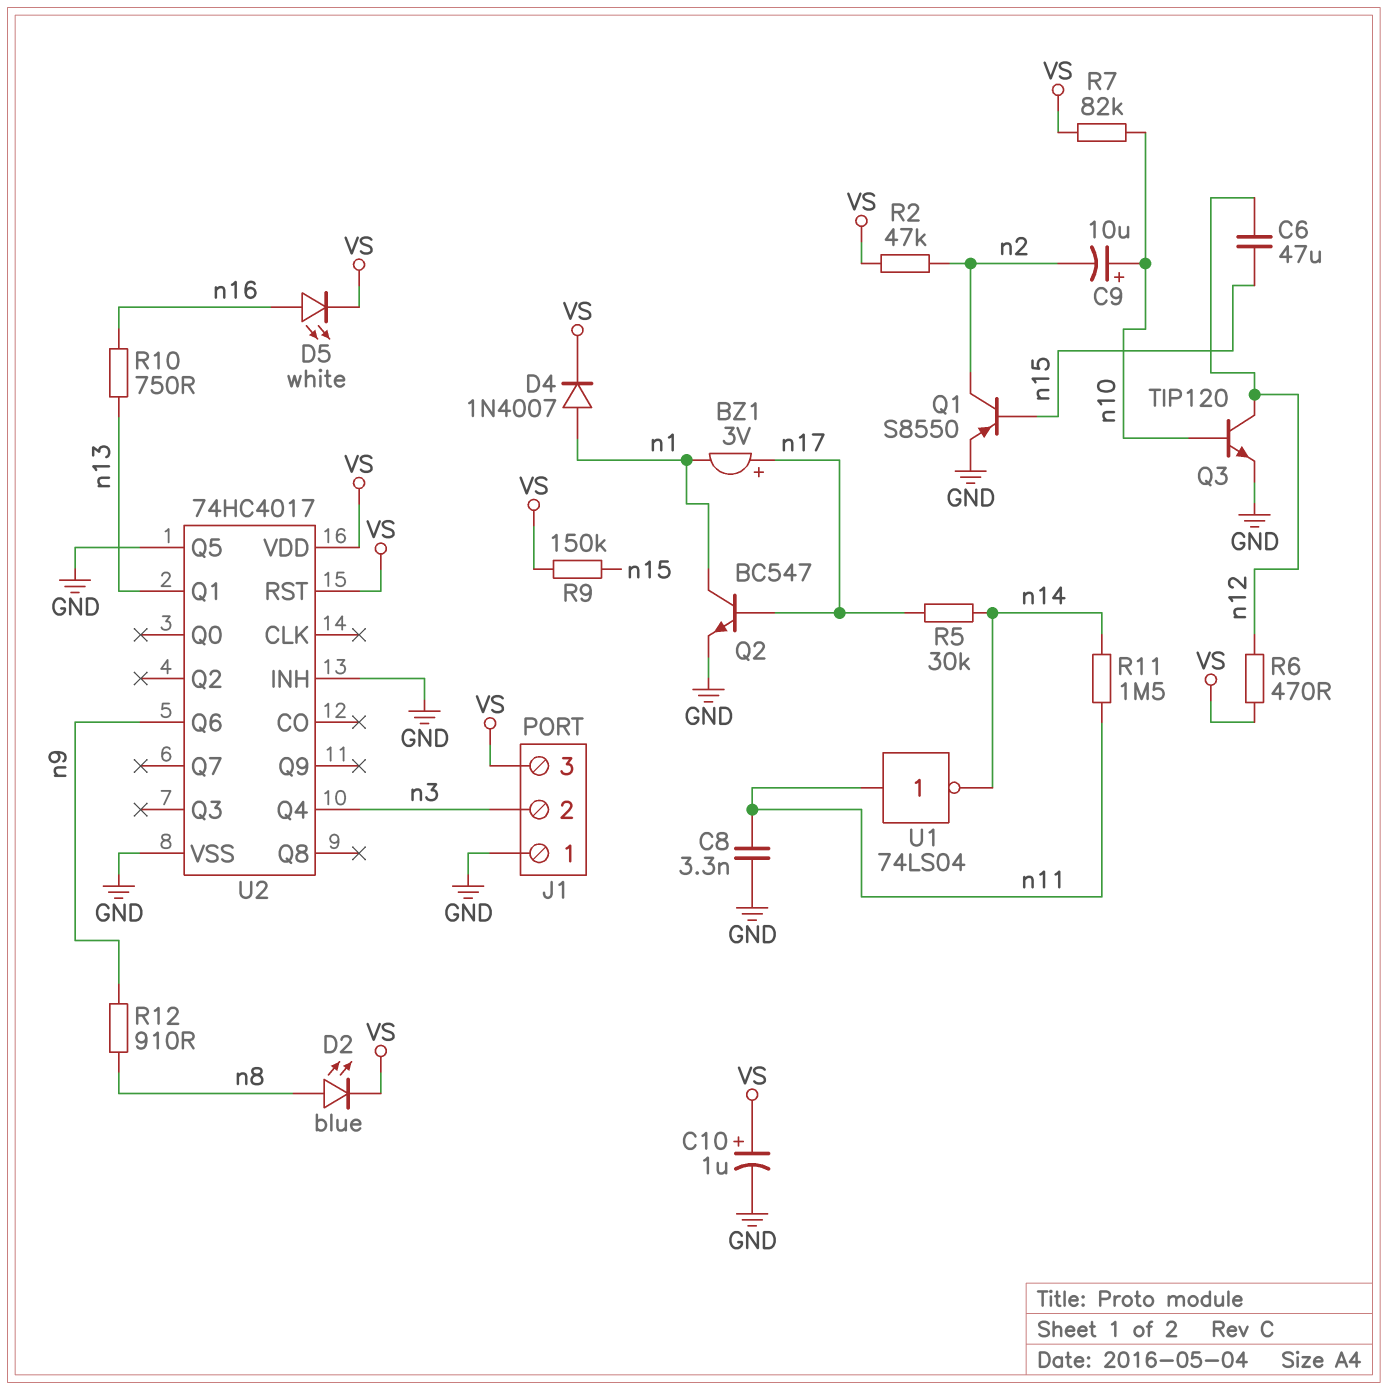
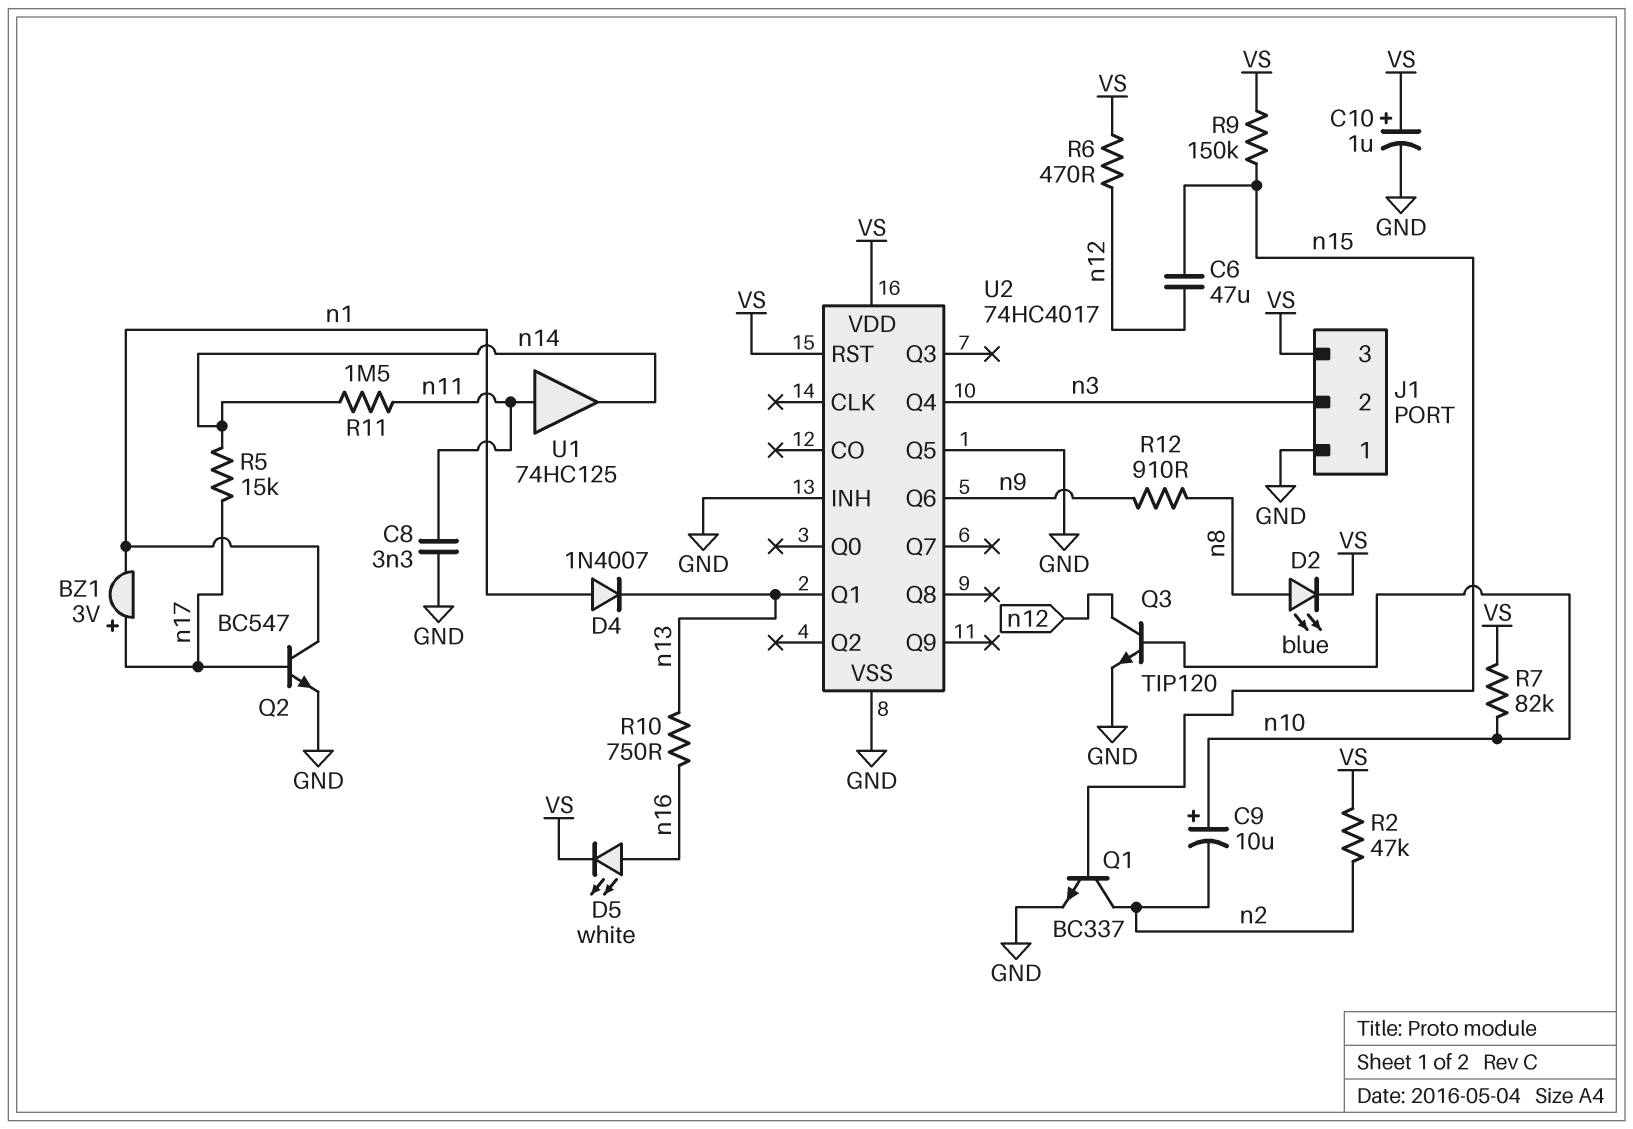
D4: diode 1N4007 (A n1, K VS) -> diode 1N4007 (A n1, K n13)
Q1: PNP S8550 (B n15, C n2, E GND) -> NPN BC337 (B n15, C n2, E GND)
R5: 30k (n14, n17) -> 15k (n14, n17)
U1: NOT 74LS04 (in n11, out n14) -> buffer 74HC125 (in n11, out n14)

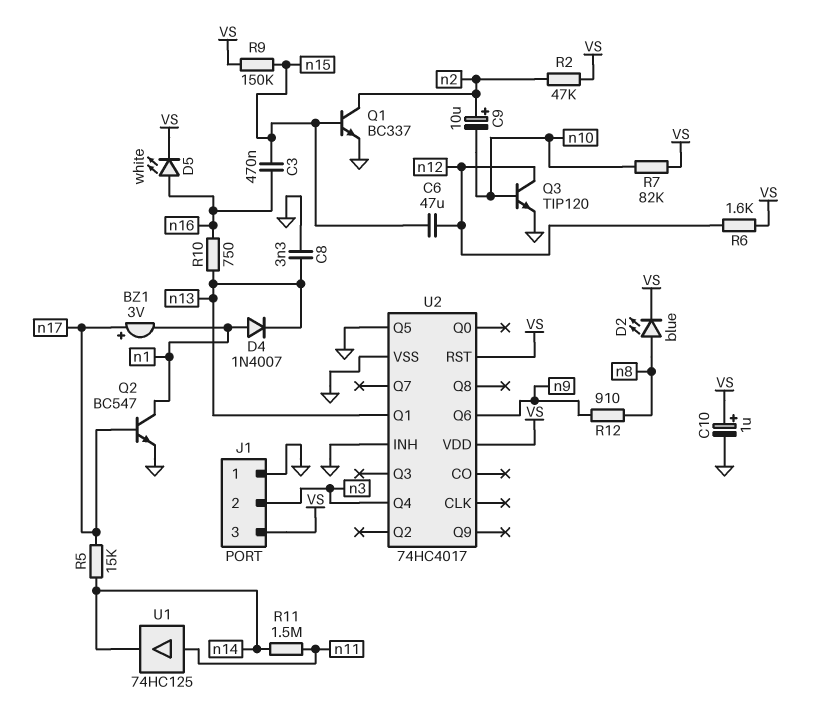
C3: none -> 470nF (n15, n16)
C8: 3.3nF (GND, n11) -> 3.3nF (GND, n13)
C9: 10uF (plus n10, minus n2) -> 10uF (plus n2, minus n10)
R6: 470 (VS, n12) -> 1.6k (VS, n12)

